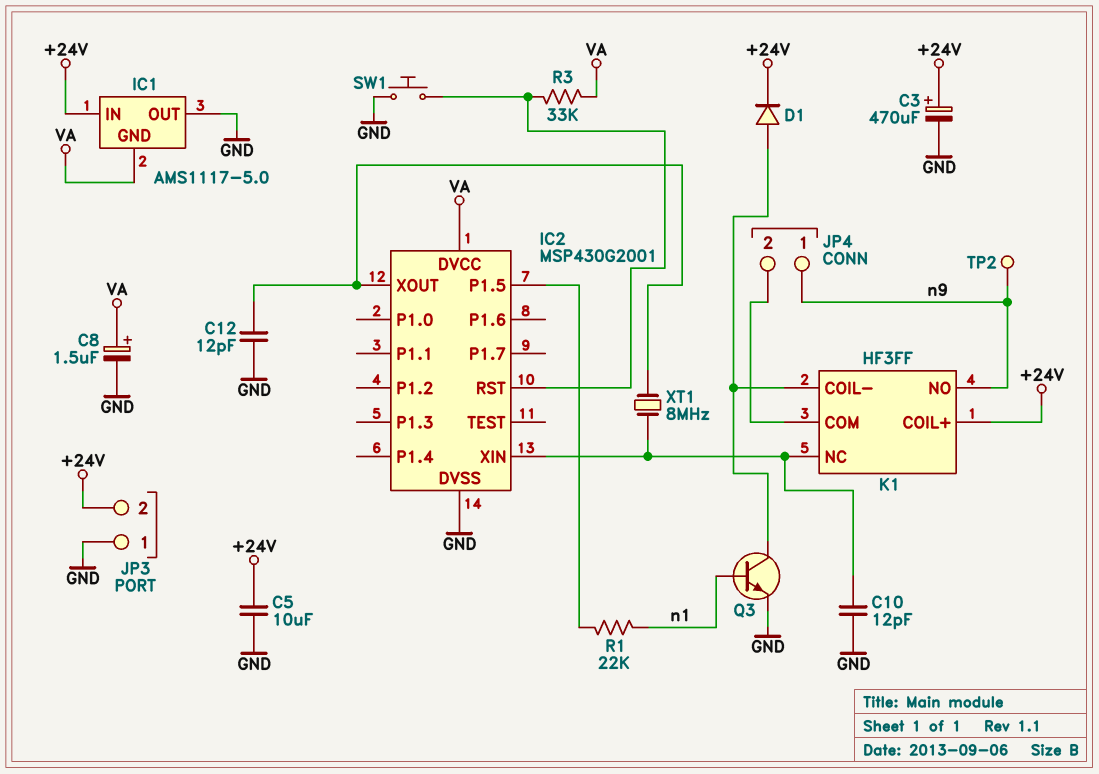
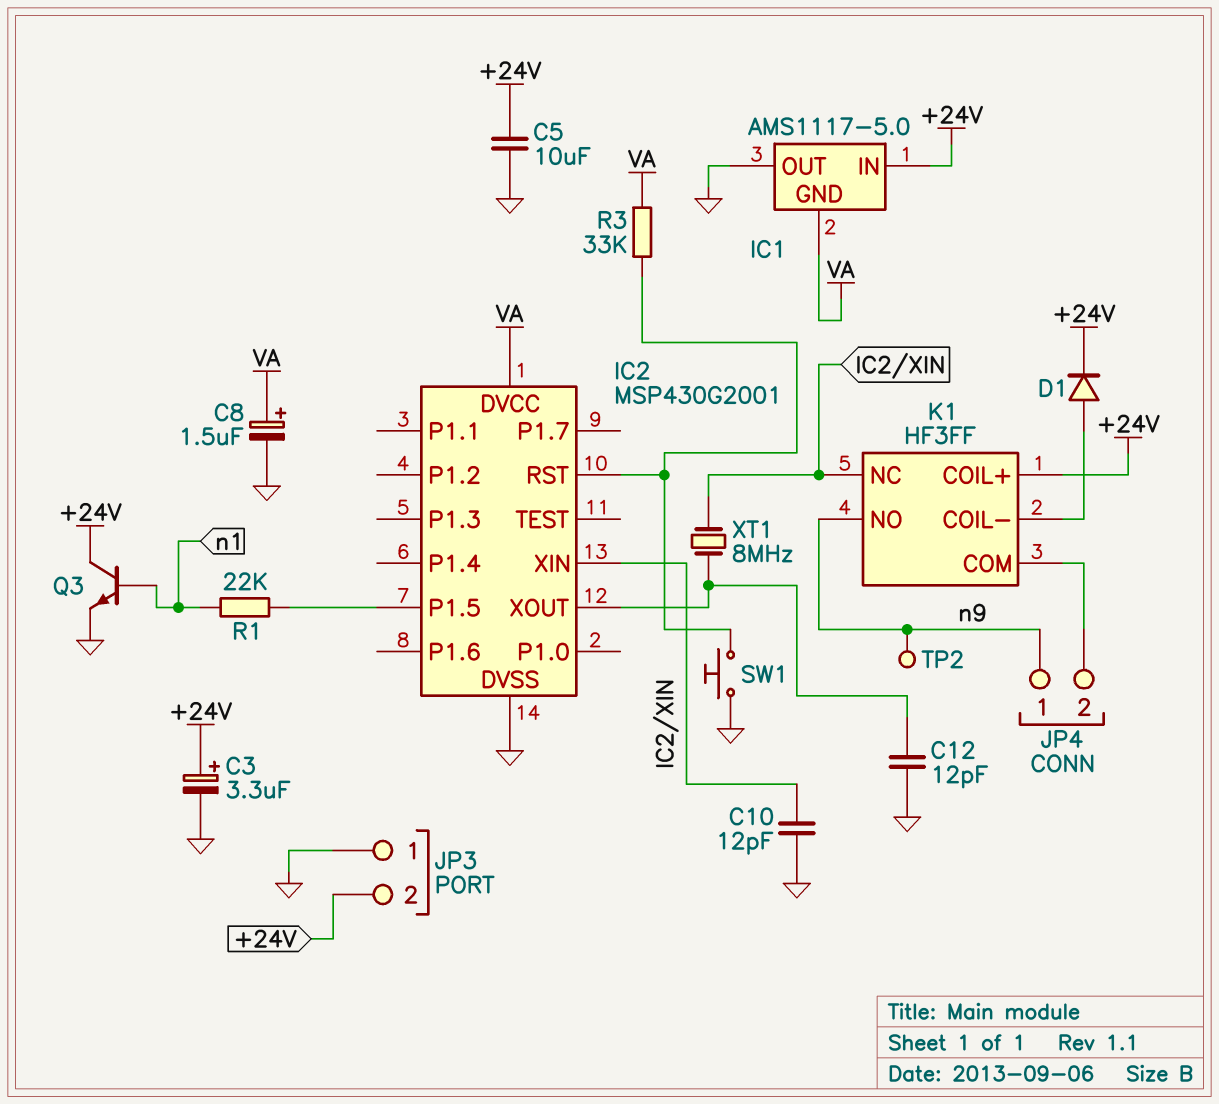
C3: 470uF (plus +24V, minus GND) -> 3.3uF (plus +24V, minus GND)
Q3: NPN (B n1, C K1/COIL-, E GND) -> NPN (B n1, C +24V, E GND)

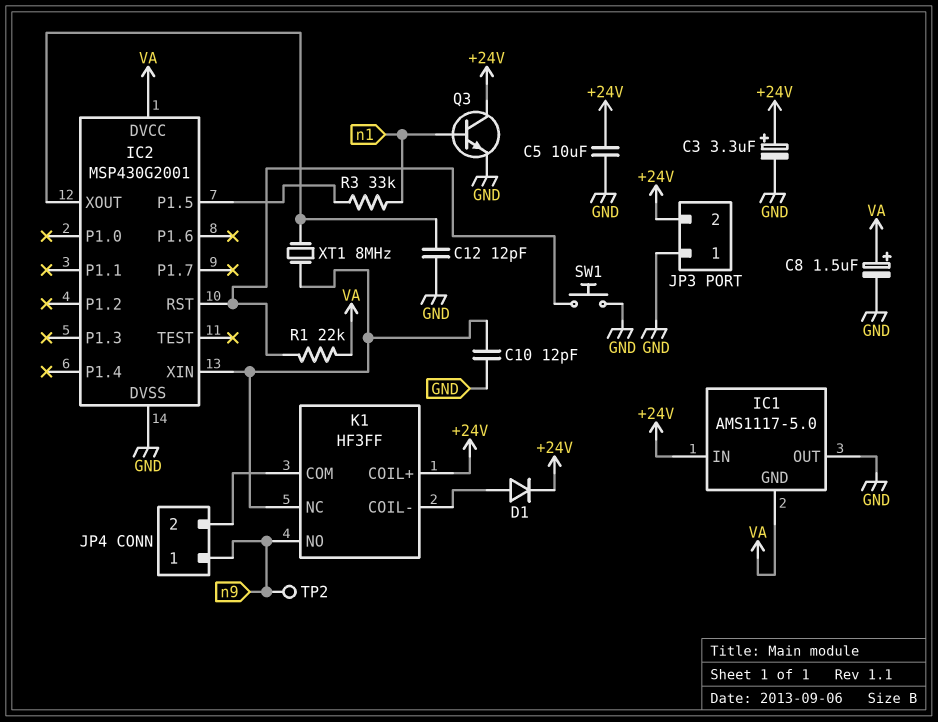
R1: 22k (IC2/P1.5, n1) -> 22k (IC2/RST, VA)
R3: 33k (IC2/RST, VA) -> 33k (IC2/P1.5, n1)

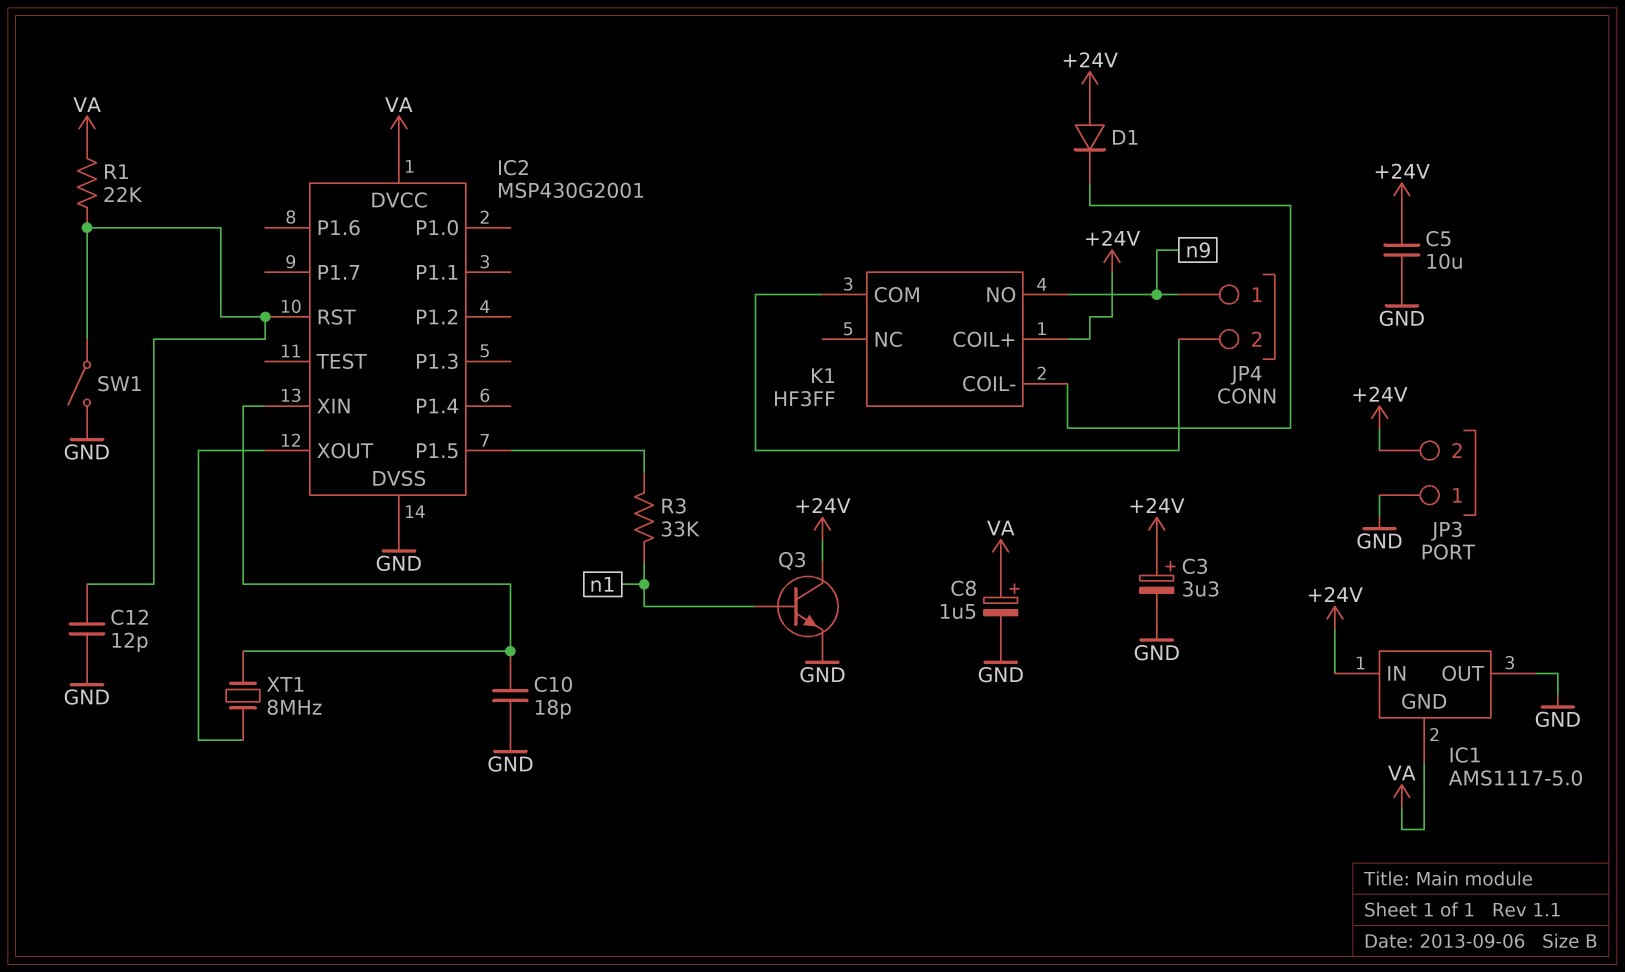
C10: 12pF (GND, IC2/XIN) -> 18pF (GND, IC2/XIN)
C12: 12pF (GND, IC2/XOUT) -> 12pF (GND, IC2/RST)
D1: diode (A K1/COIL-, K +24V) -> diode (A +24V, K K1/COIL-)
K1 pin NC: IC2/XIN -> none
SW1: button (GND, IC2/RST) -> switch (GND, IC2/RST)
TP2: test point (n9) -> none

